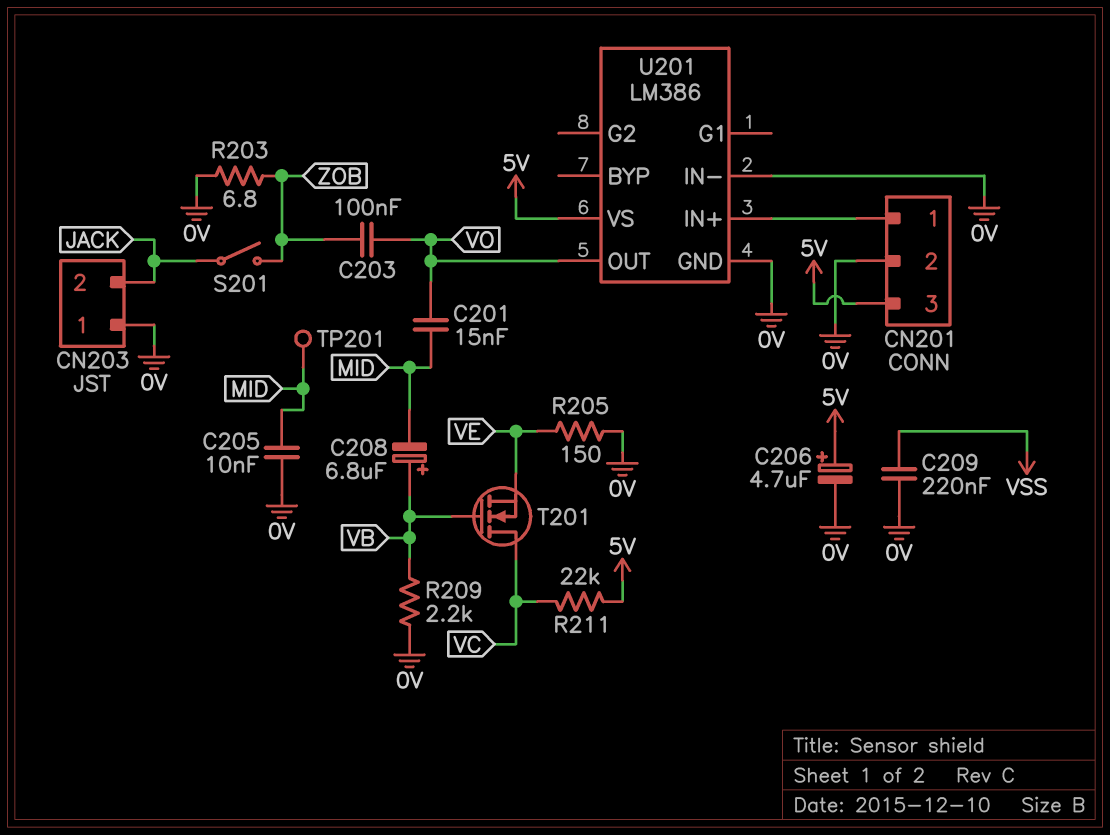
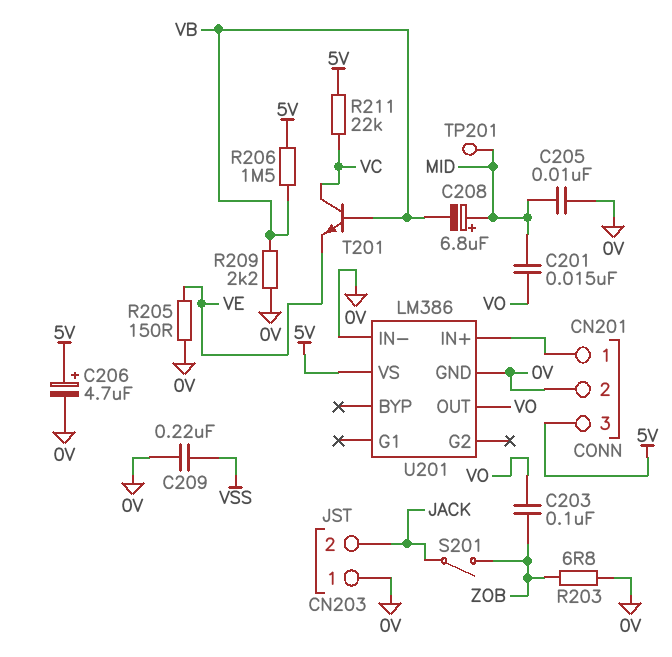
C208: 6.8uF (plus VB, minus MID) -> 6.8uF (plus MID, minus VB)
R206: none -> 1.5M (5V, VB)
T201: NMOS (G VB, D VC, S VE) -> NPN (B VB, C VC, E VE)

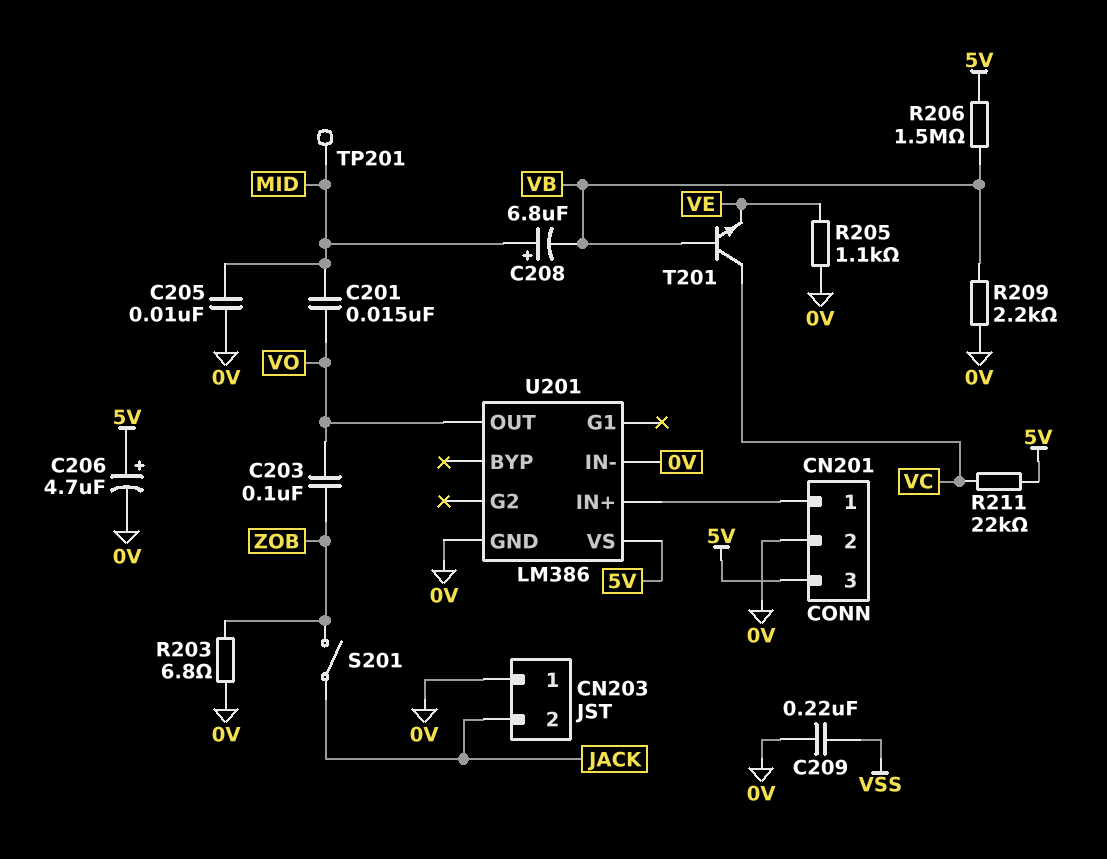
R205: 150 (0V, VE) -> 1.1k (0V, VE)

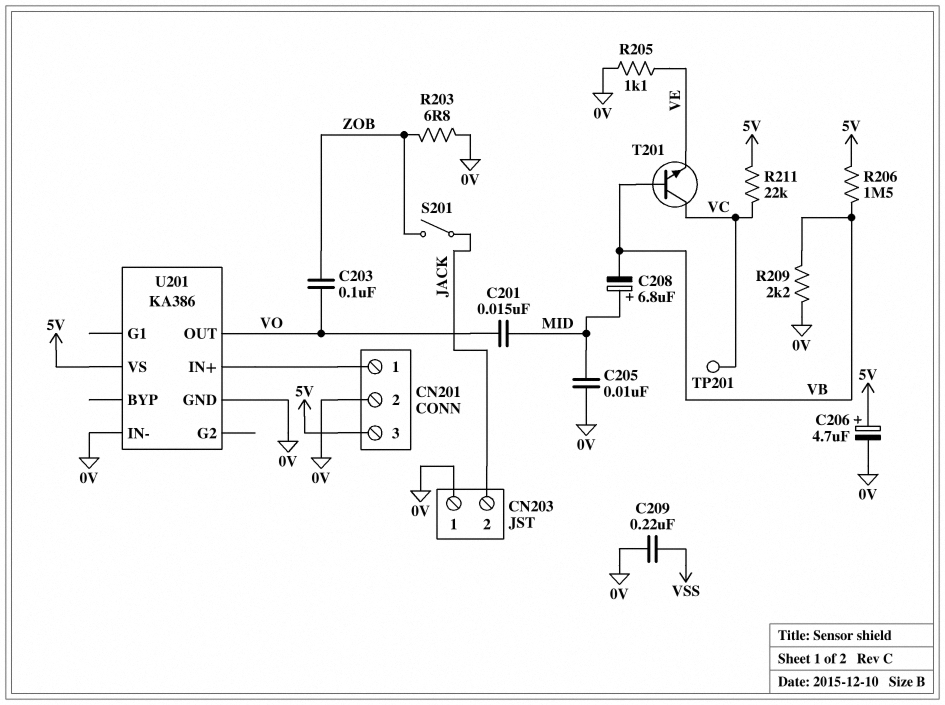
TP201: test point (MID) -> test point (VC)
U201: LM386 -> KA386

